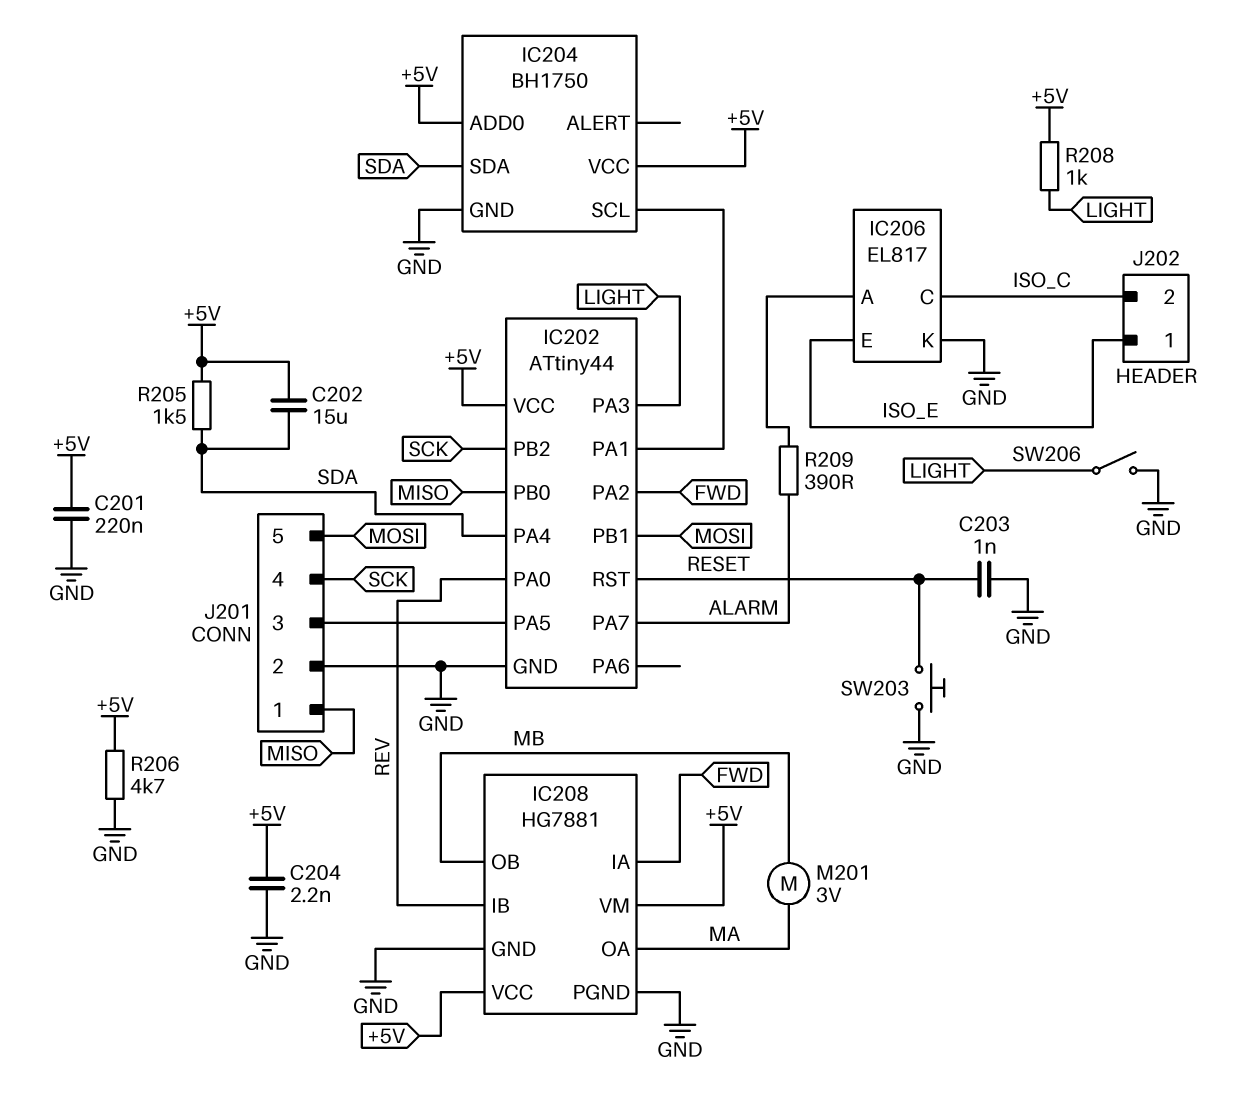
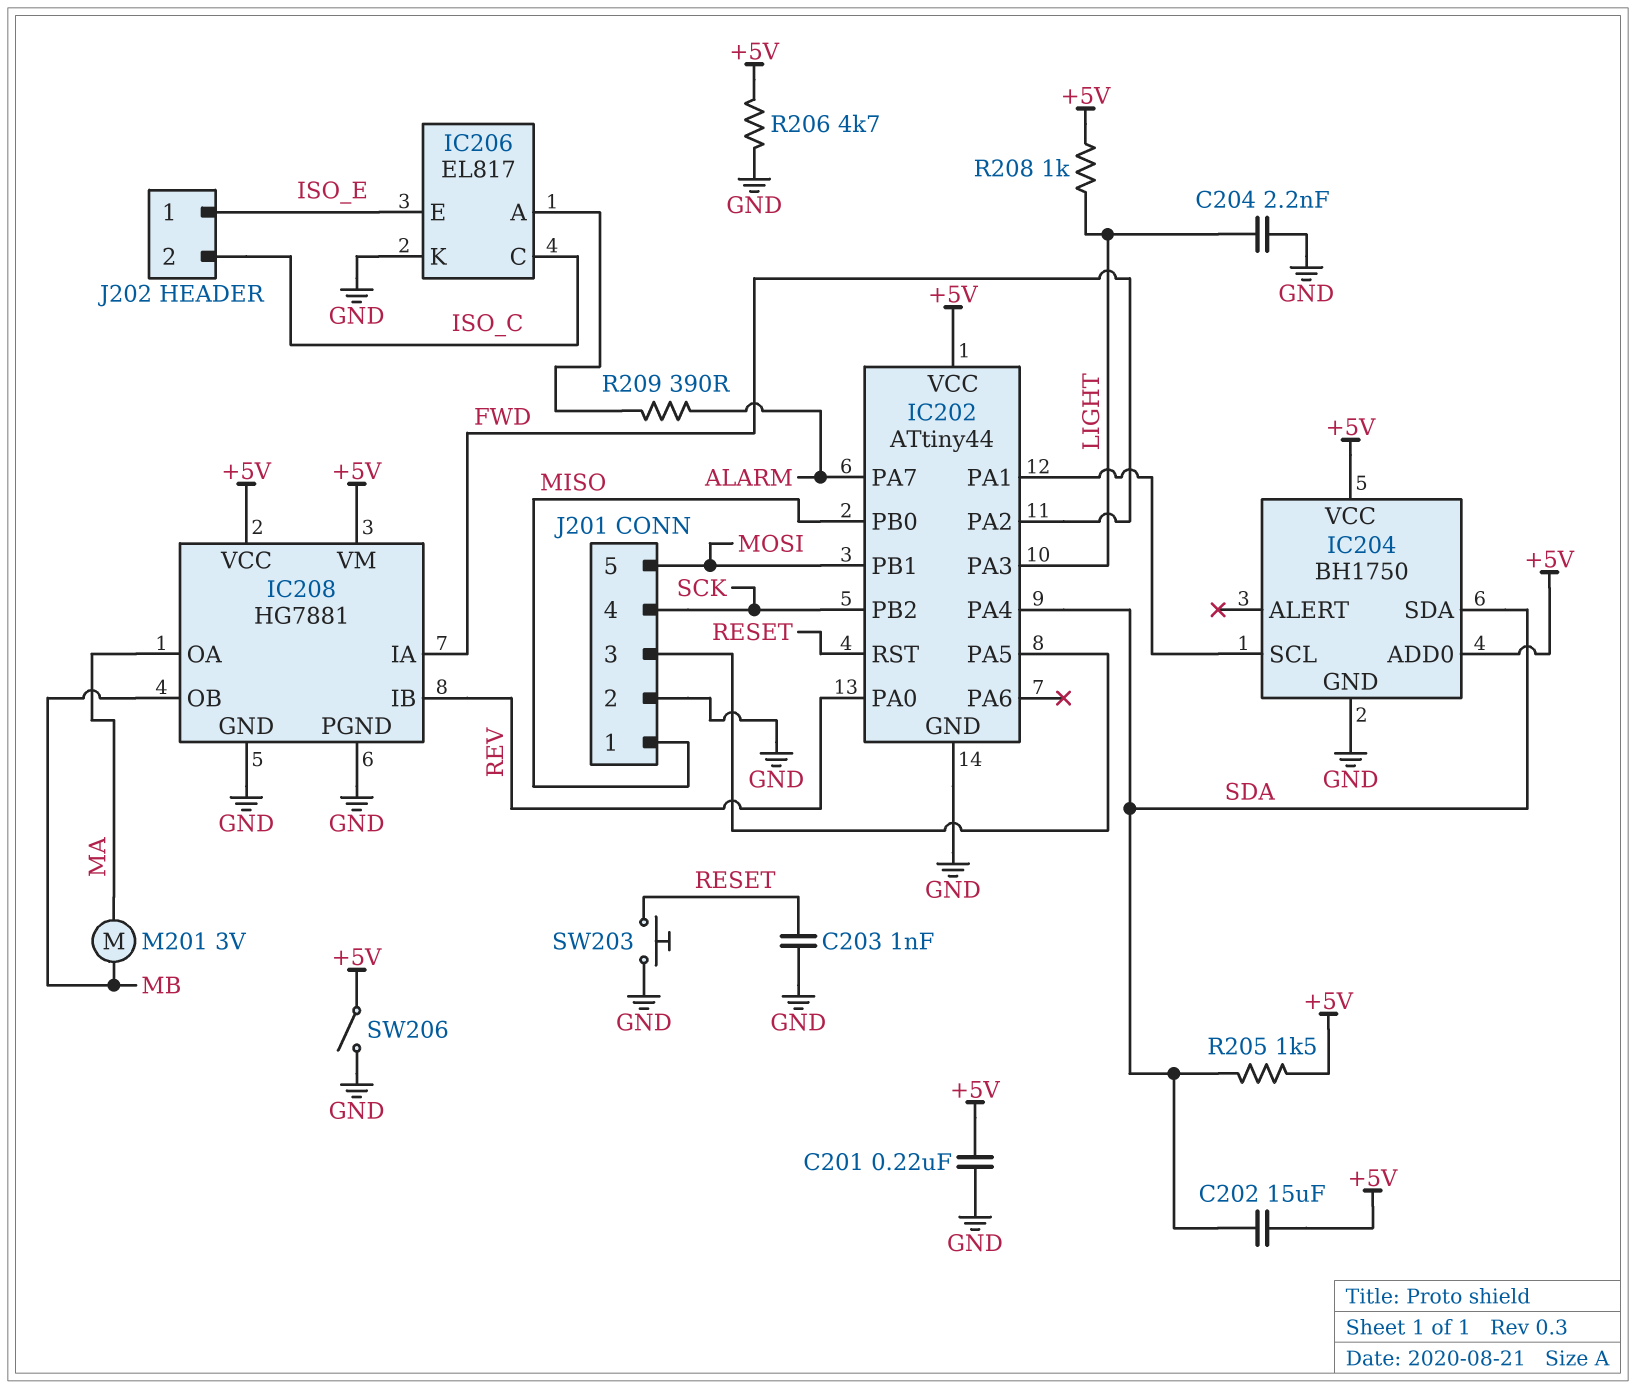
C204: 2.2nF (+5V, GND) -> 2.2nF (GND, LIGHT)
SW206: switch (GND, LIGHT) -> switch (+5V, GND)

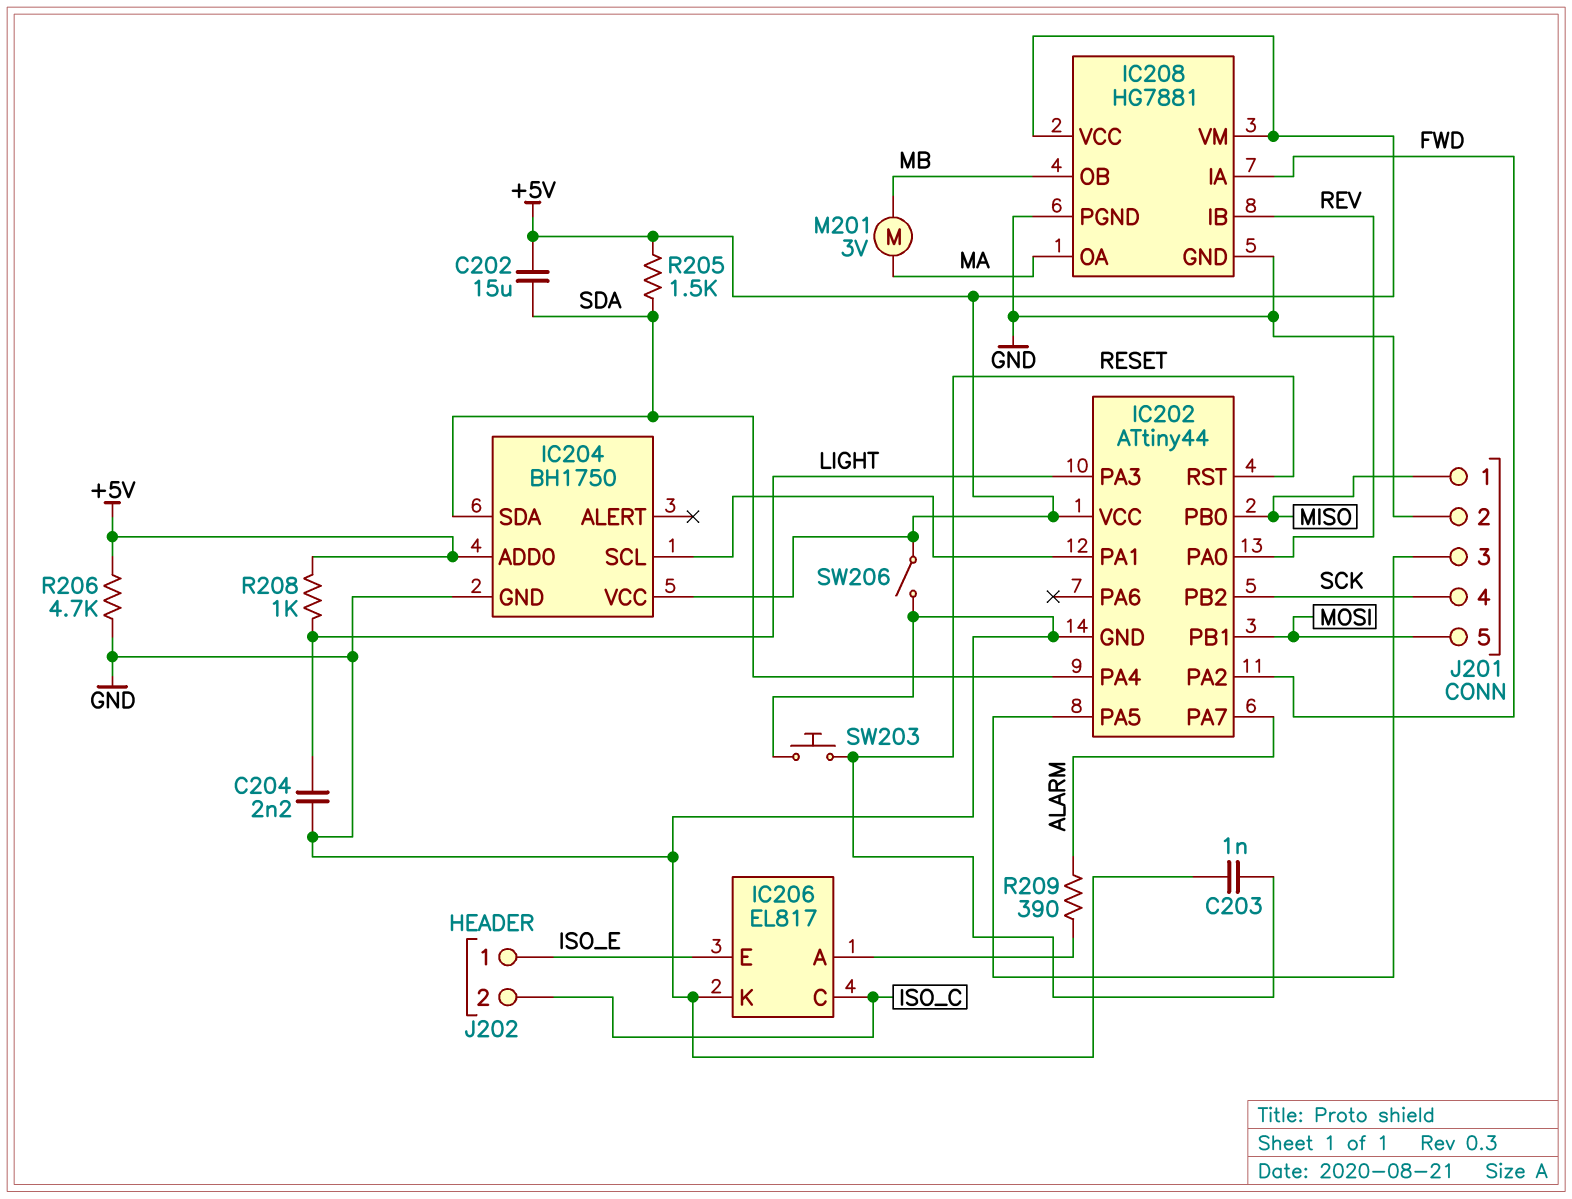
C201: 220nF (+5V, GND) -> none

